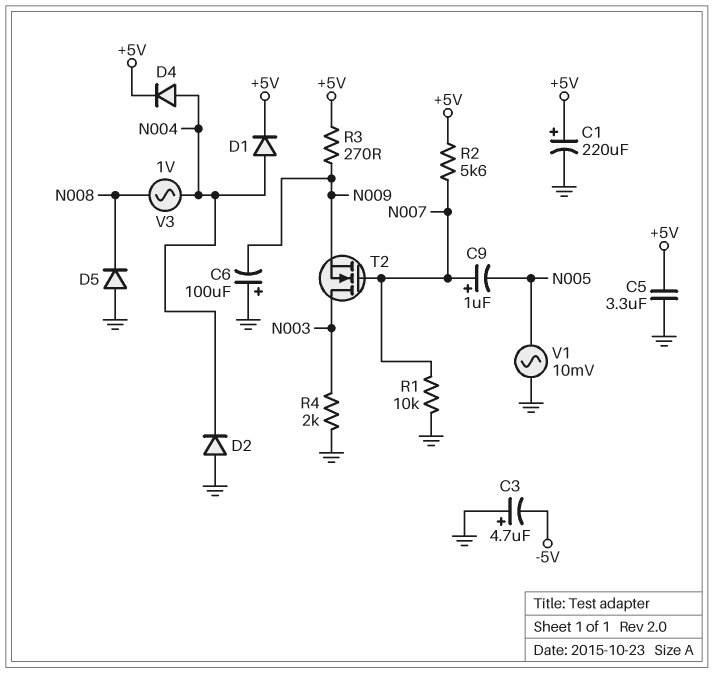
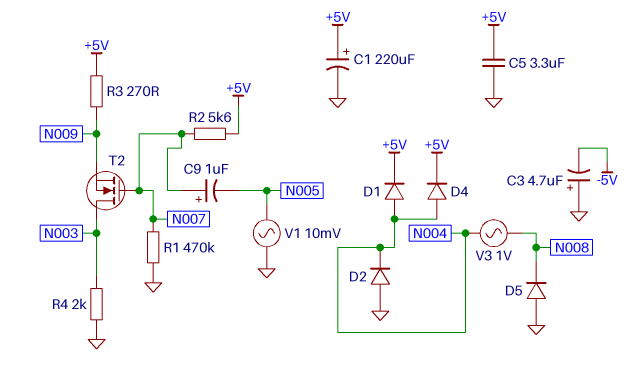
C6: 100uF (plus GND, minus N009) -> none
R1: 10k (GND, N007) -> 470k (GND, N007)

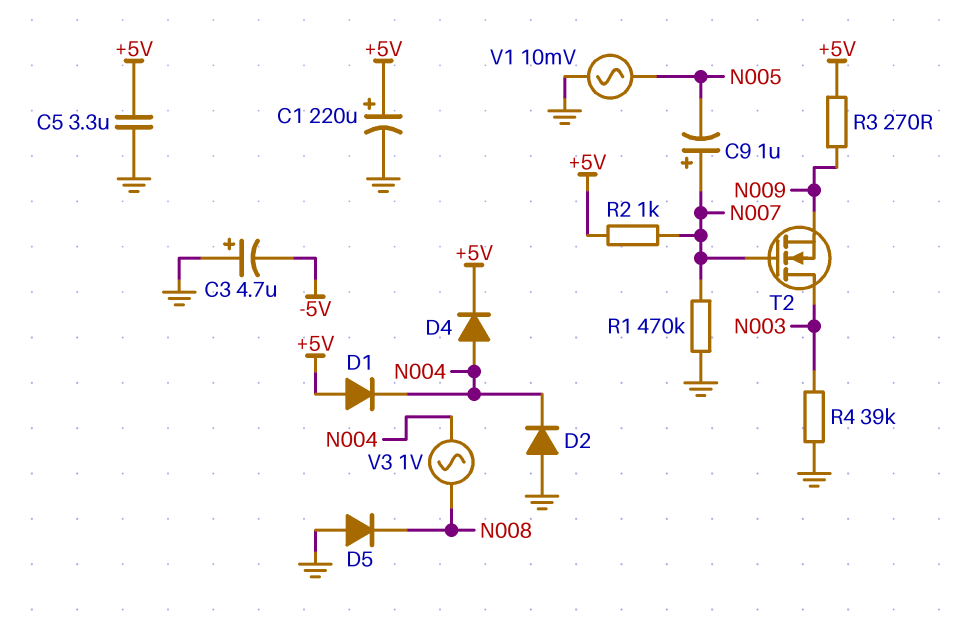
D1: diode (A N004, K +5V) -> diode (A +5V, K N004)
R2: 5.6k (+5V, N007) -> 1k (+5V, N007)
R4: 2k (GND, N003) -> 39k (GND, N003)

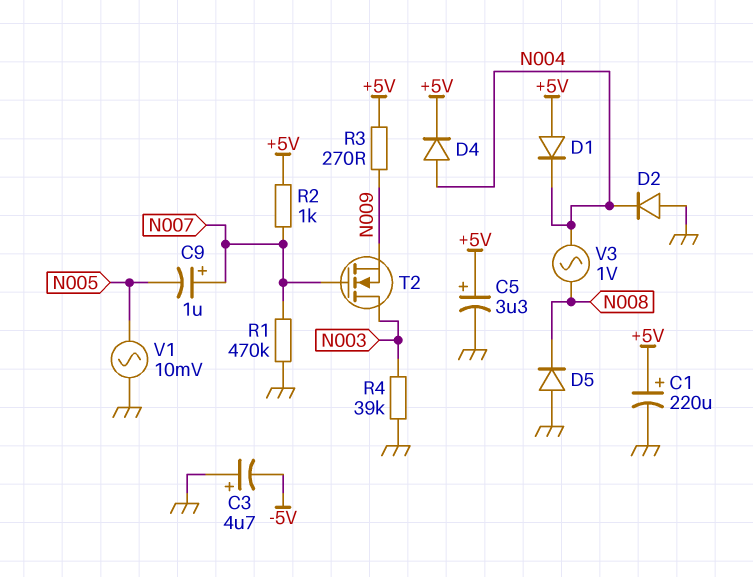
C5: 3.3uF (+5V, GND) -> 3.3uF (plus +5V, minus GND)

